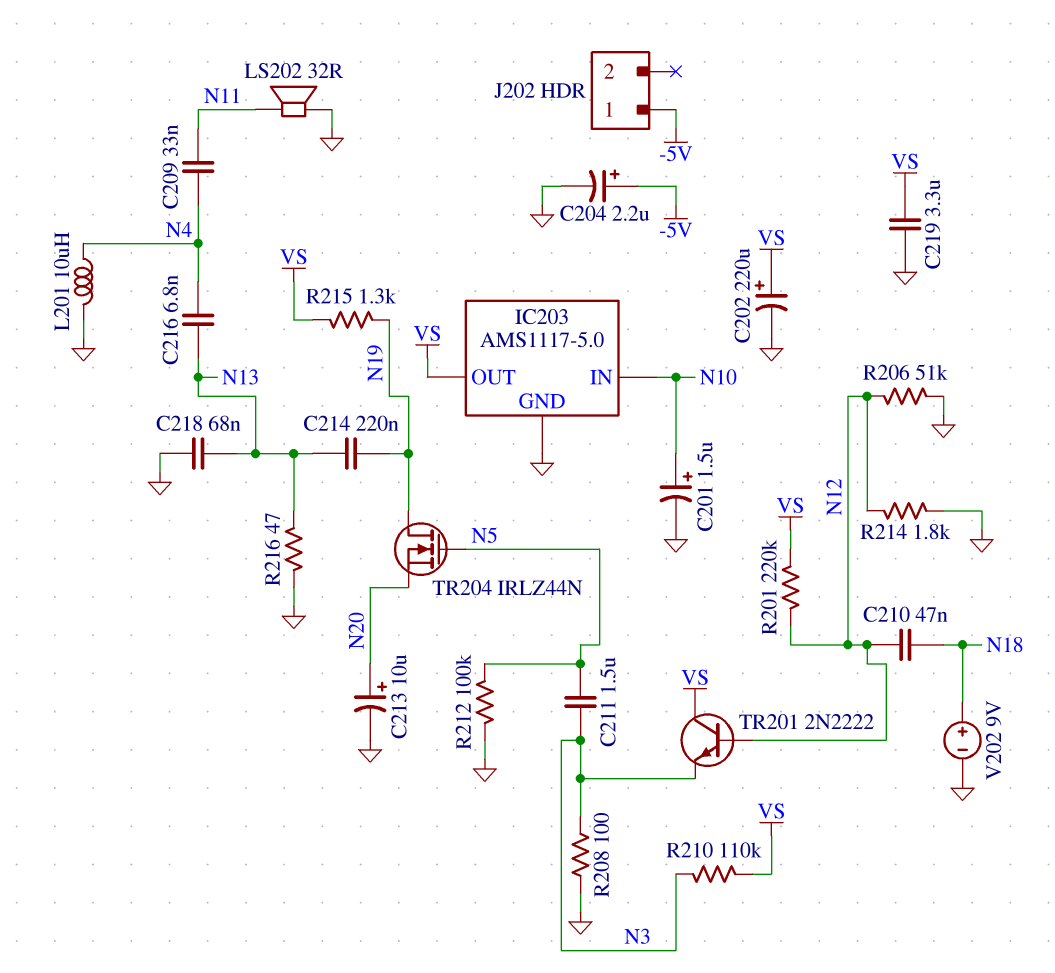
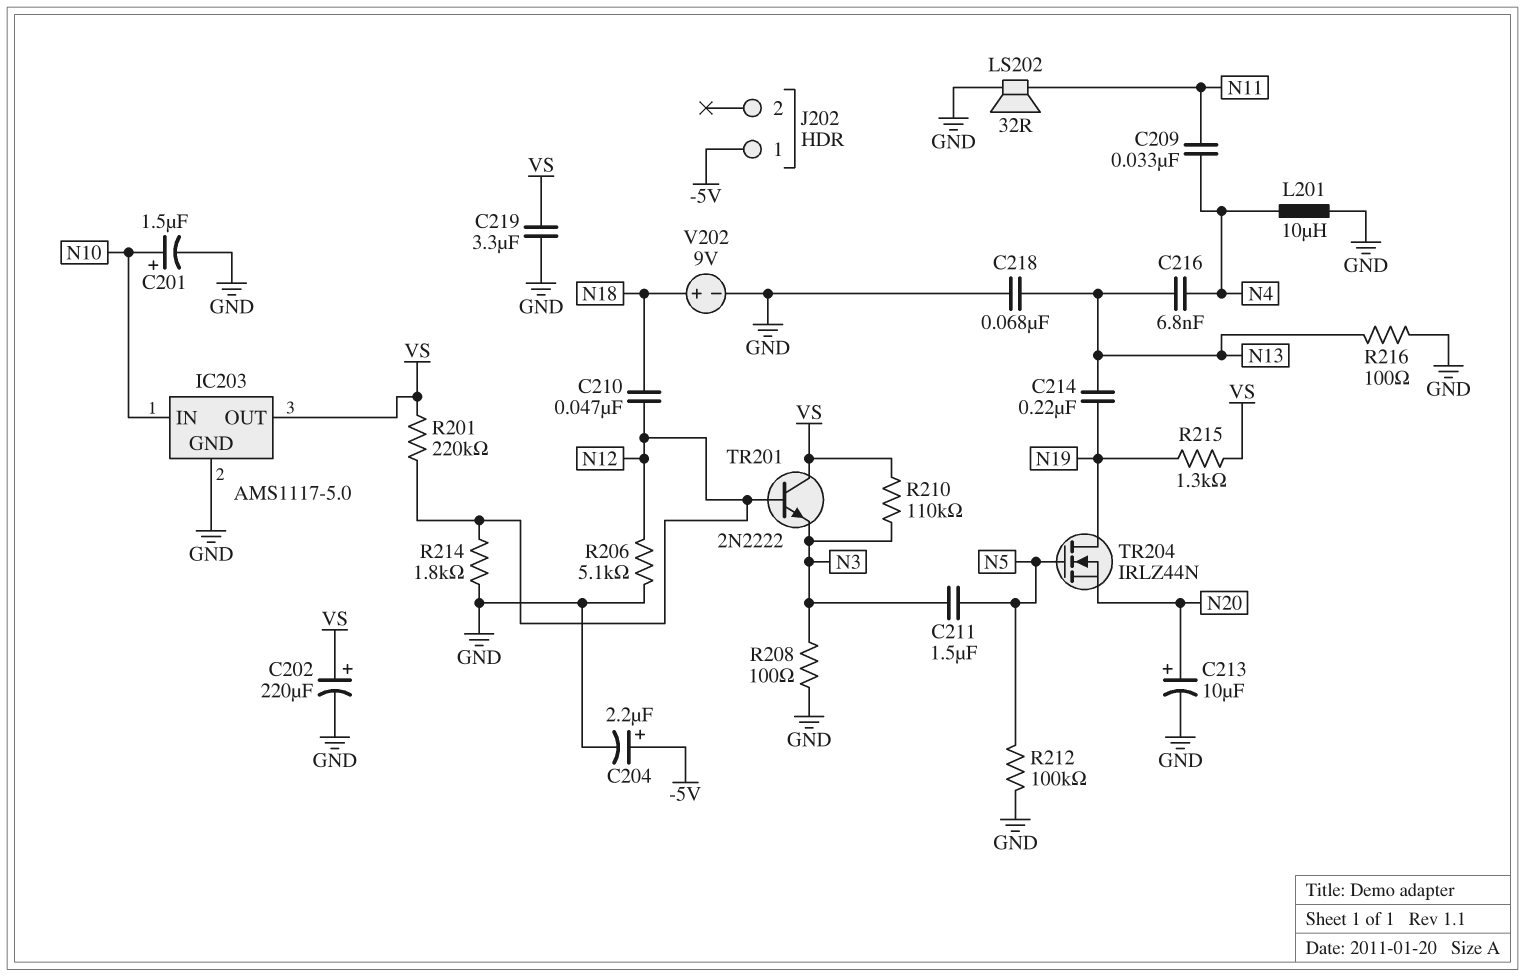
R206: 51k (GND, N12) -> 5.1k (GND, N12)
R216: 47 (GND, N13) -> 100 (GND, N13)

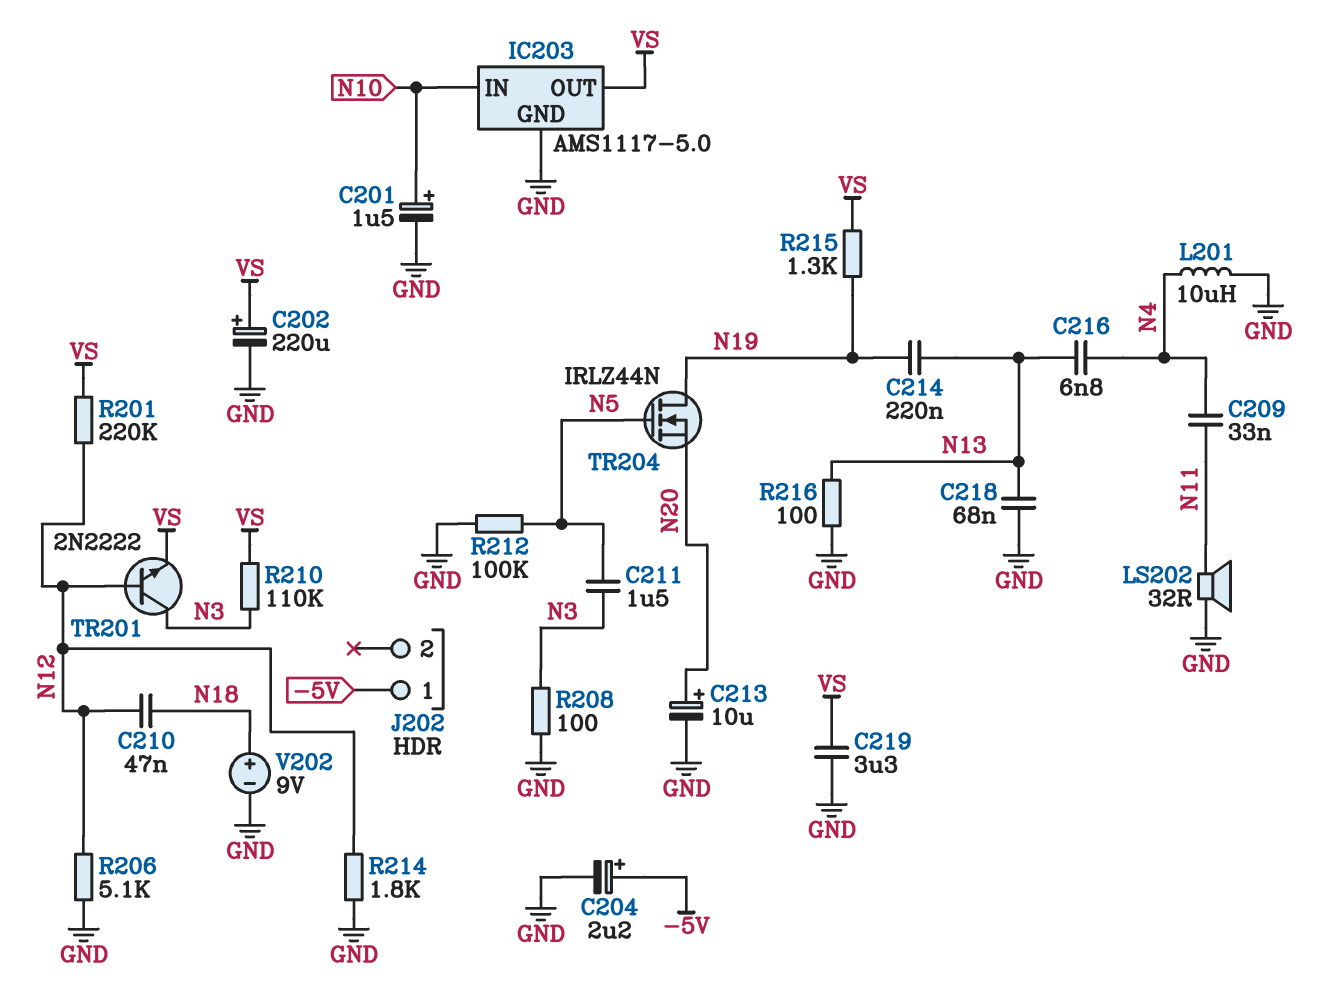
TR201: NPN 2N2222 (B N12, C VS, E N3) -> NPN 2N2222 (B N12, C N3, E VS)

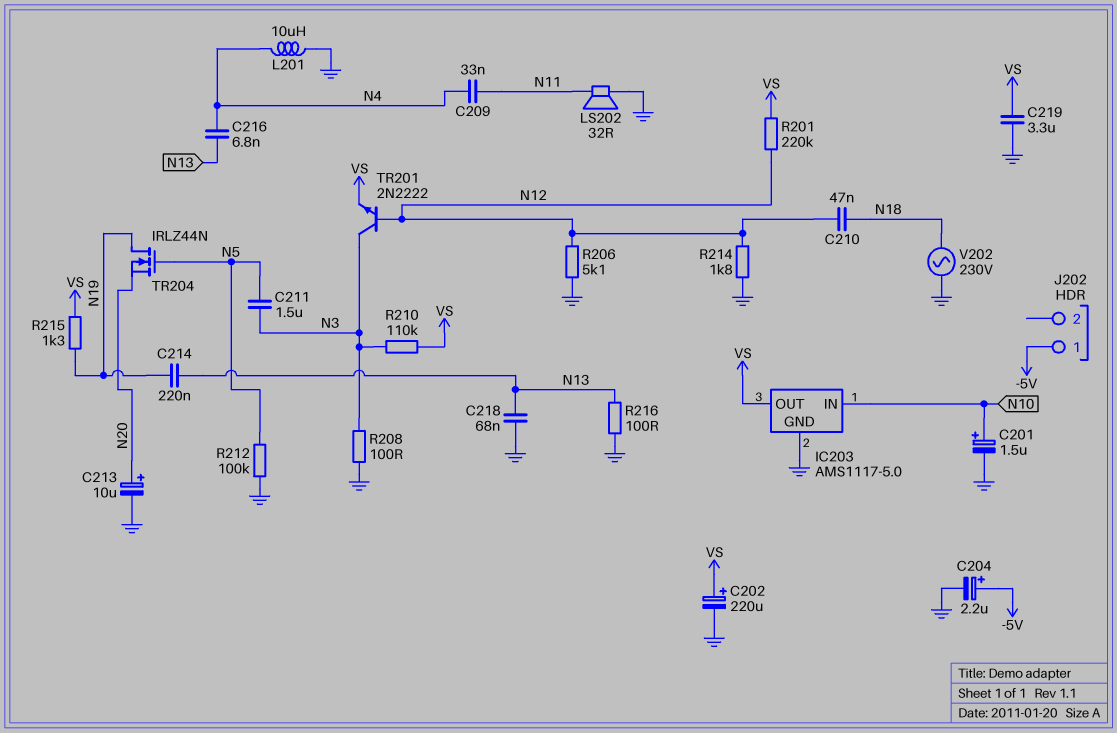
V202: 9V (plus N18, minus GND) -> AC 230V (GND, N18)

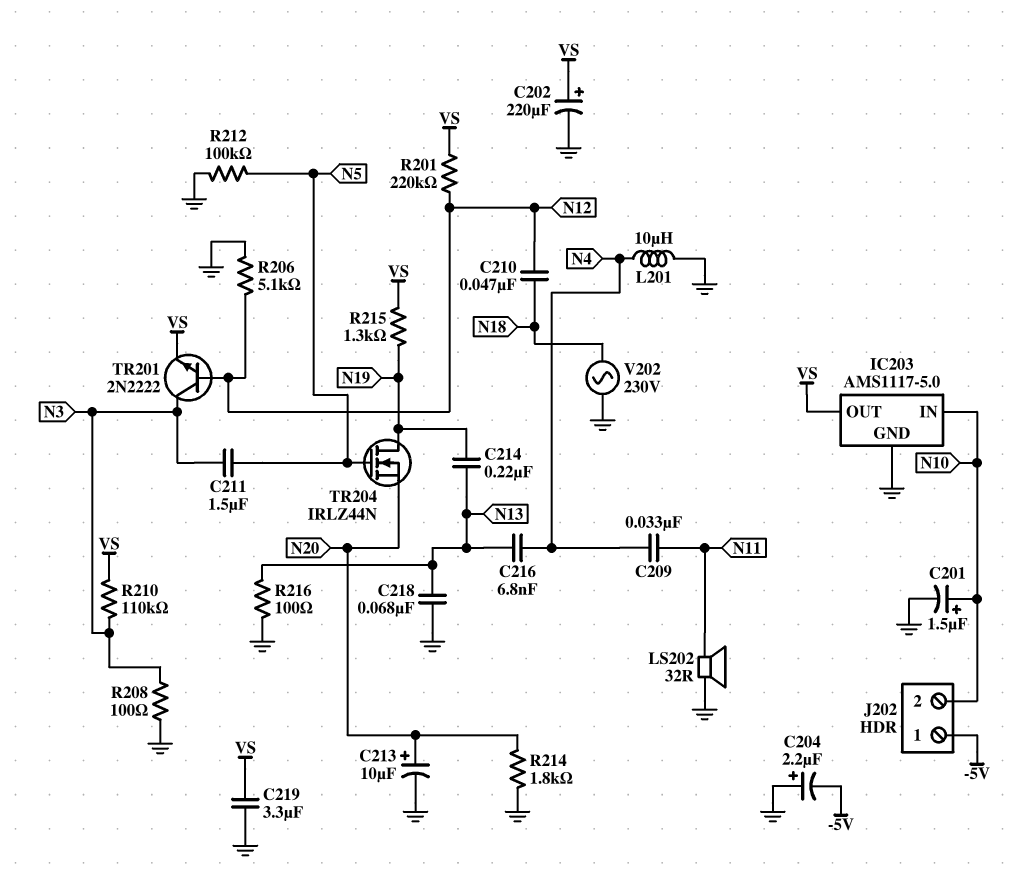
C204: 2.2uF (plus -5V, minus GND) -> 2.2uF (plus GND, minus -5V)
J202 pin 2: none -> N10
R214: 1.8k (GND, N12) -> 1.8k (GND, N20)

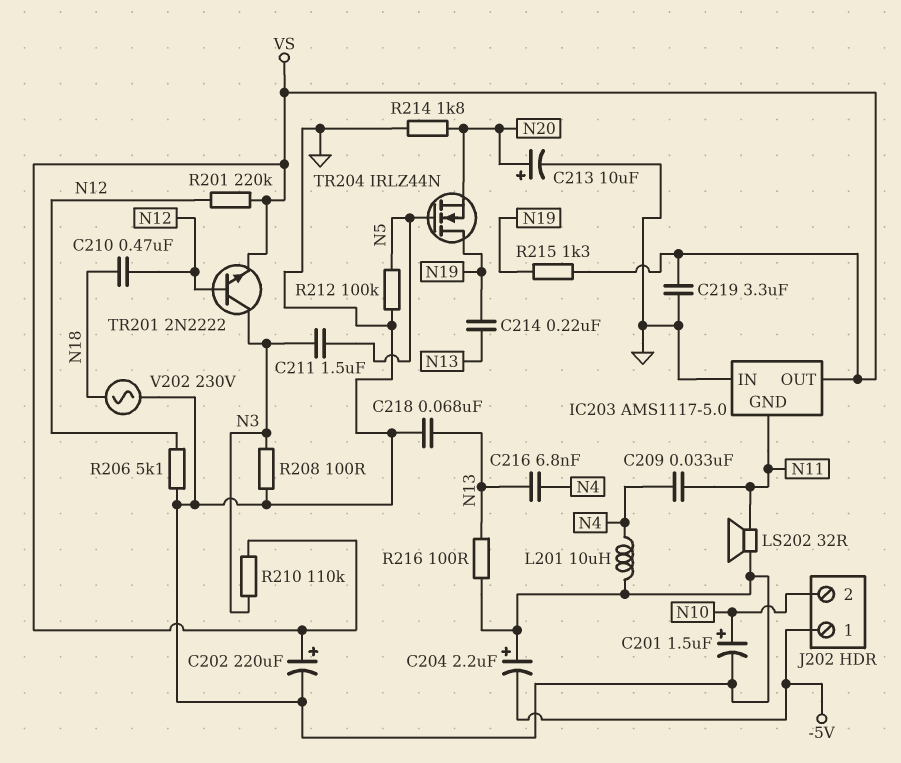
C210: 47nF (N12, N18) -> 470nF (N12, N18)
IC203 pin GND: GND -> N11
IC203 pin IN: N10 -> GND

